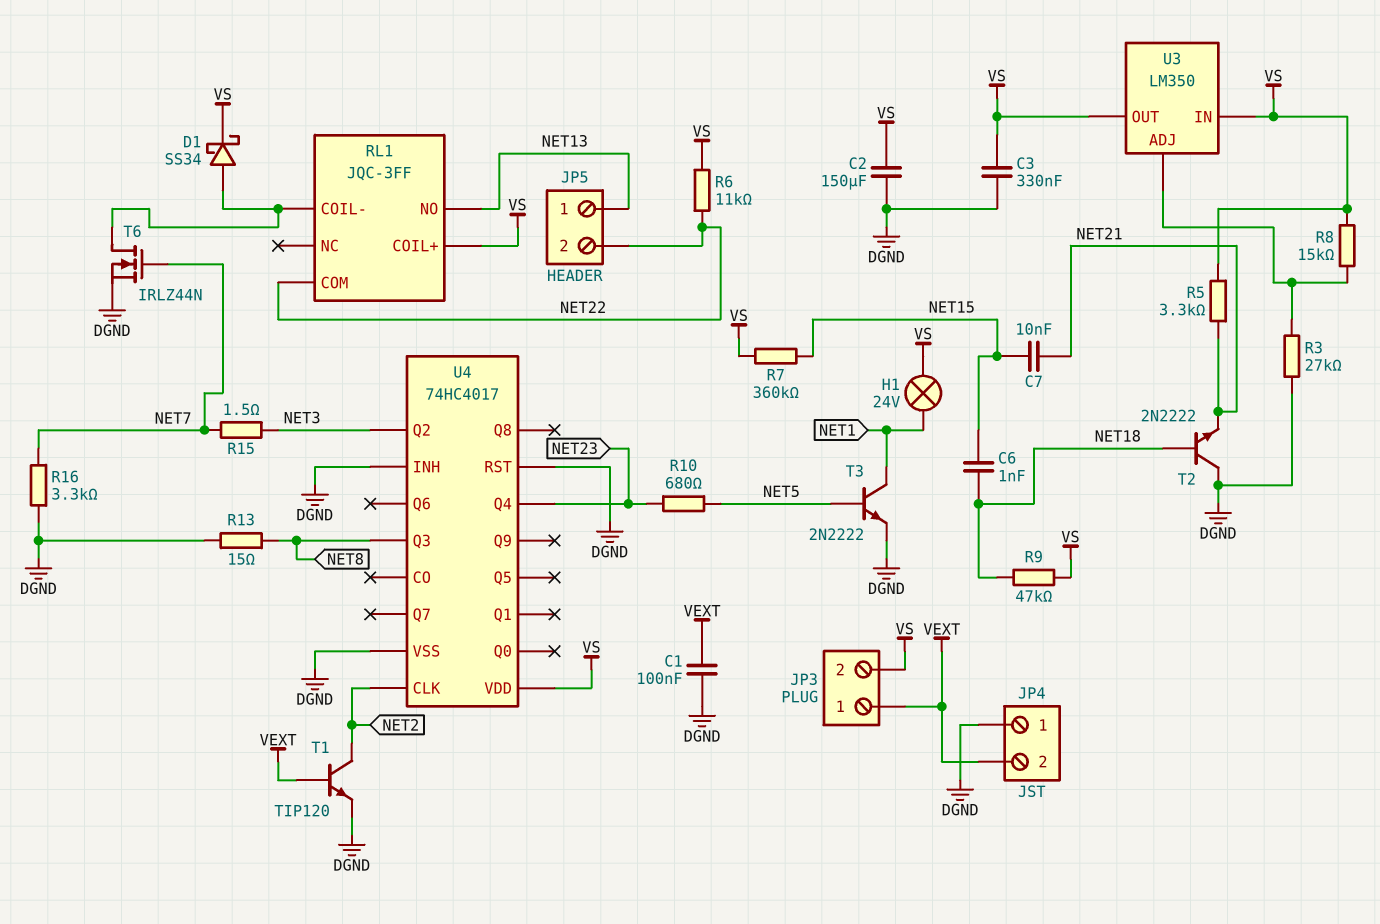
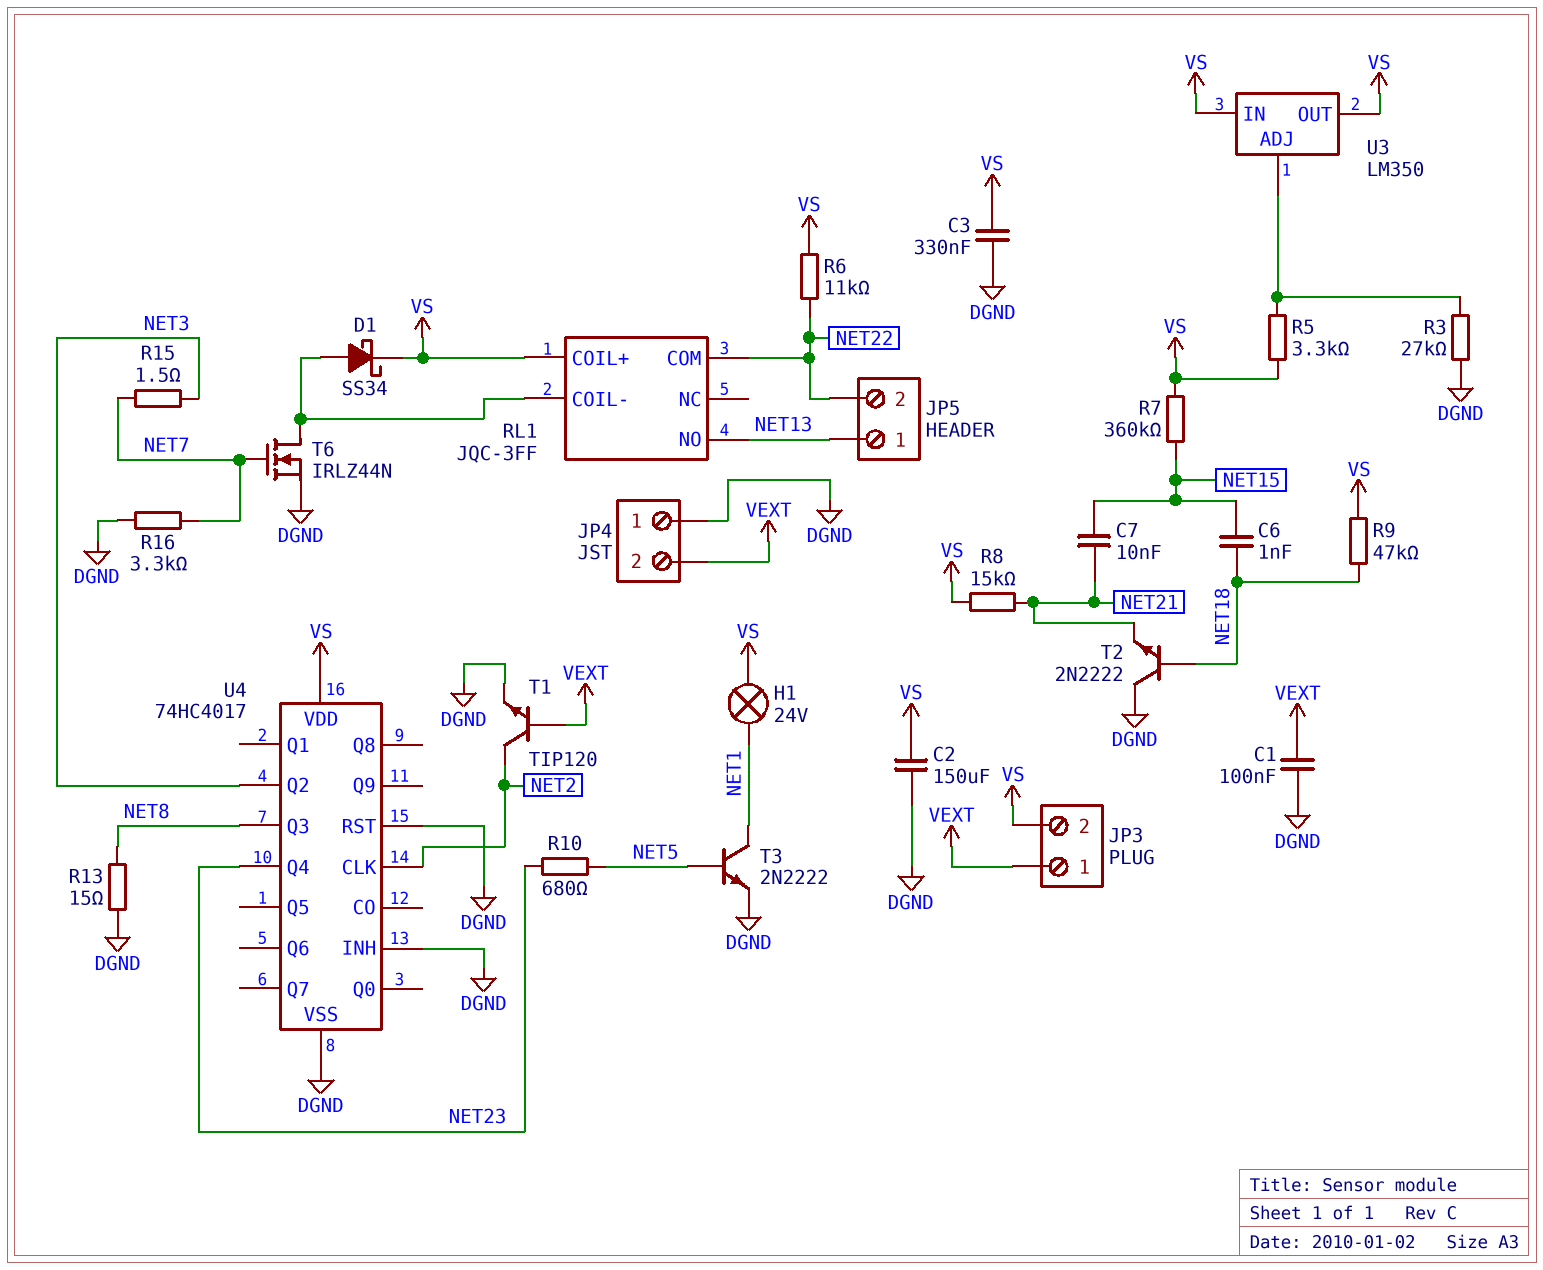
R5: 3.3k (NET21, VS) -> 3.3k (U3/ADJ, VS)
R8: 15k (U3/ADJ, VS) -> 15k (NET21, VS)

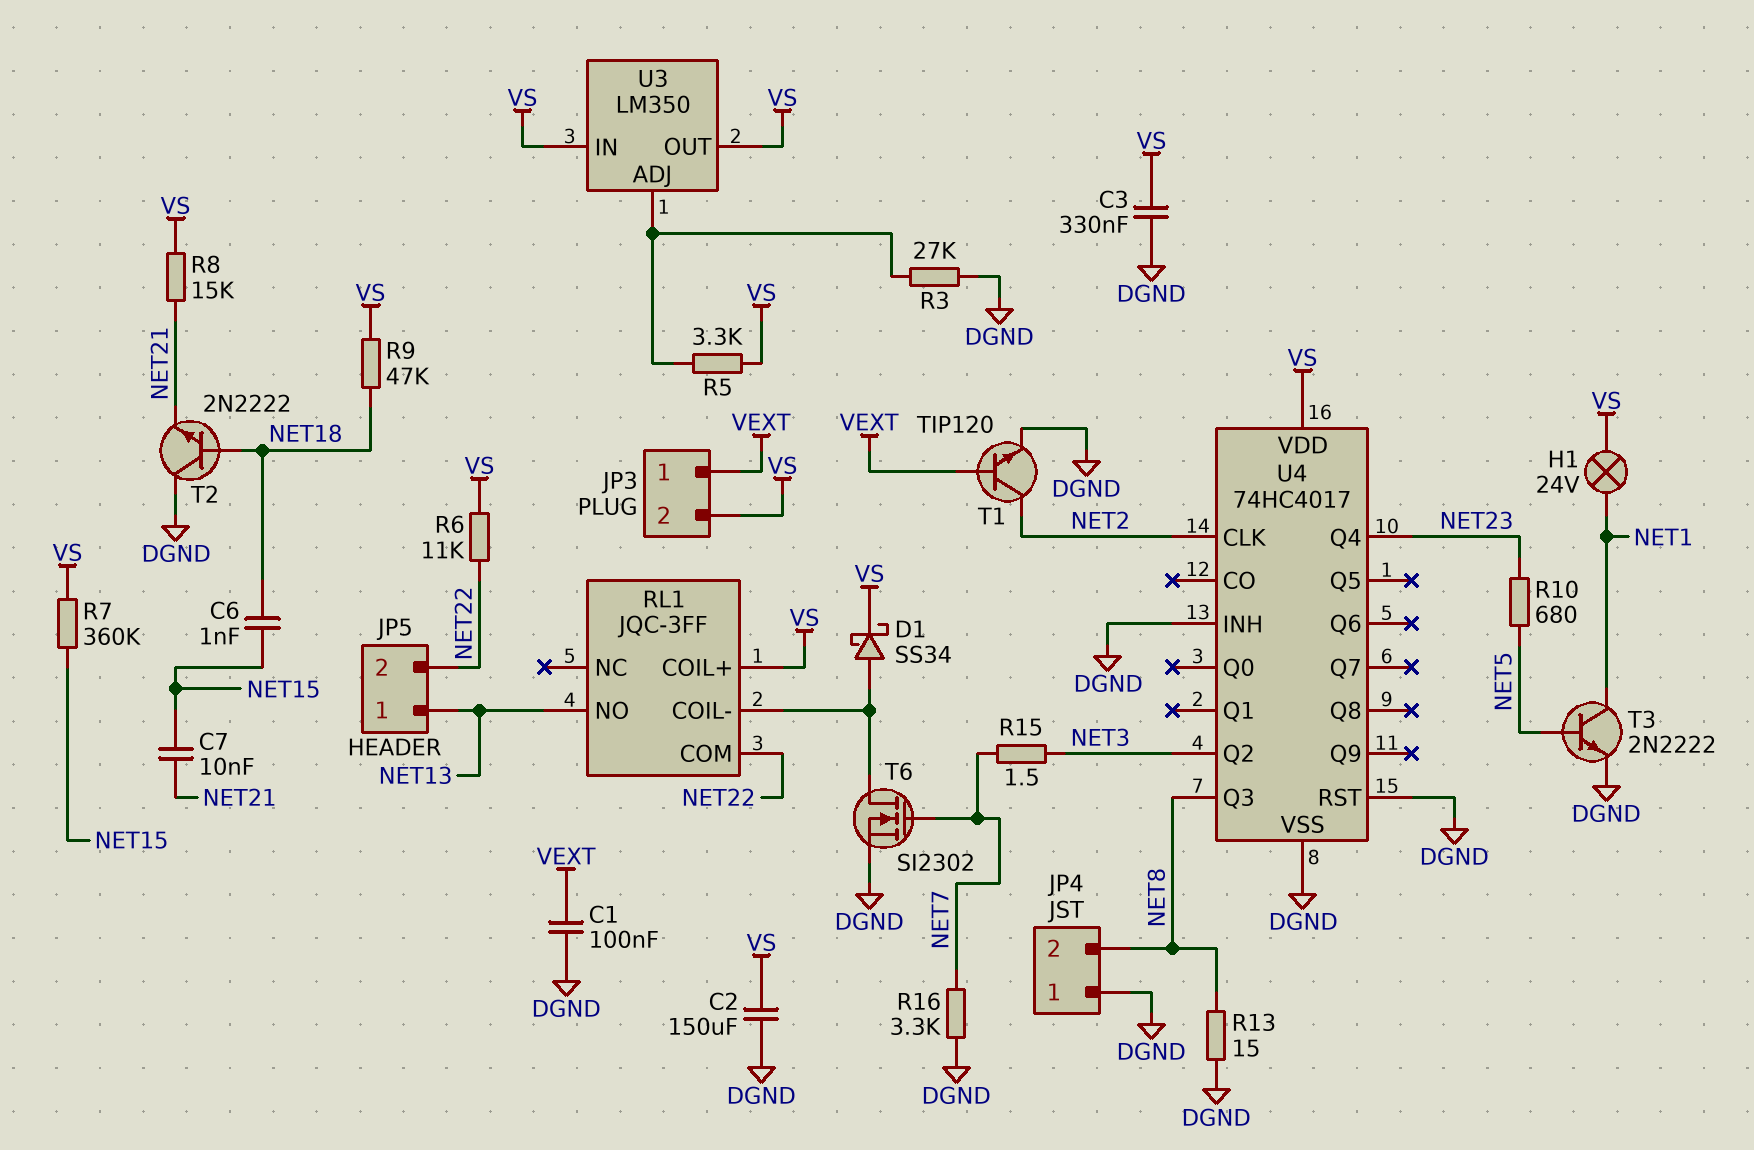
JP4 pin 2: VEXT -> NET8
T6: NMOS IRLZ44N (G NET7, D RL1/COIL-, S DGND) -> NMOS SI2302 (G NET7, D RL1/COIL-, S DGND)

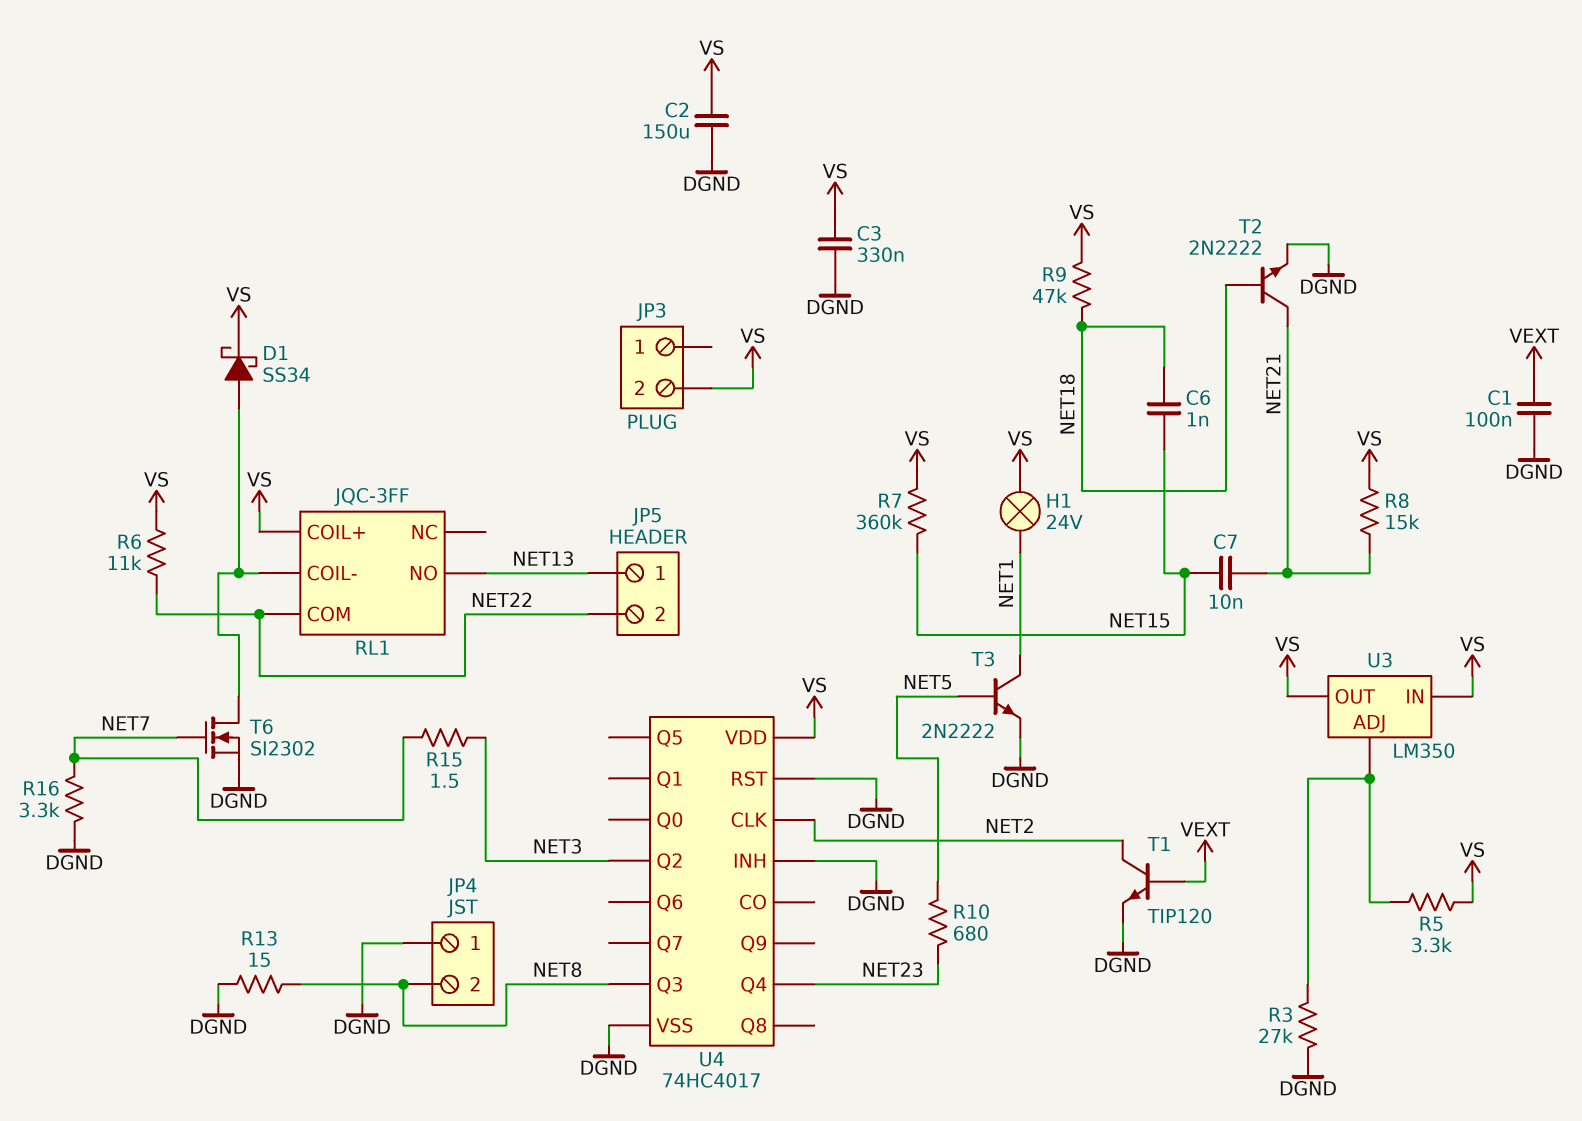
JP3 pin 1: VEXT -> none
T2: NPN 2N2222 (B NET18, C DGND, E NET21) -> NPN 2N2222 (B NET18, C NET21, E DGND)

